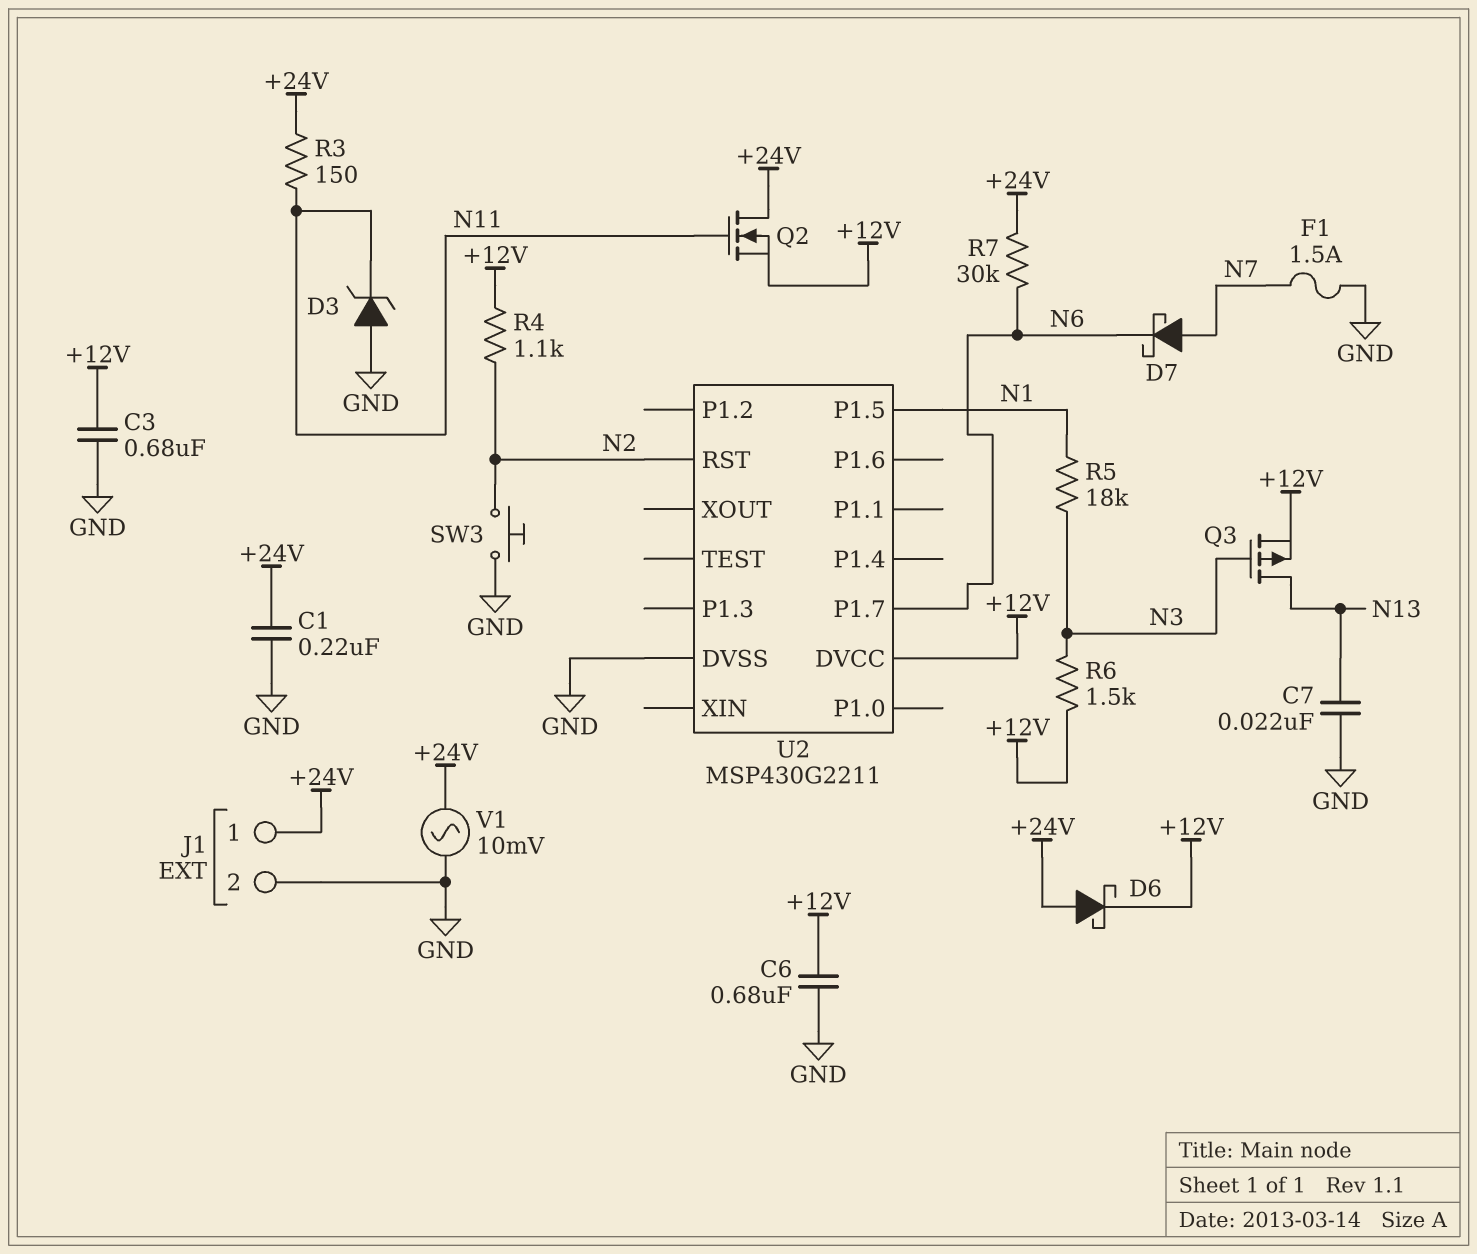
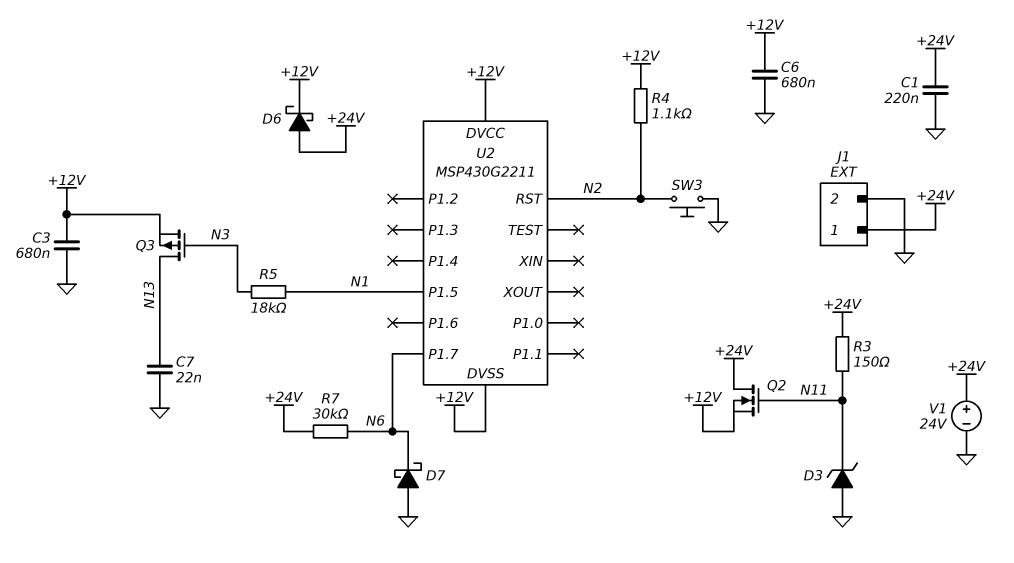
D7: schottky (A N7, K N6) -> schottky (A GND, K N6)
F1: 1.5A (GND, N7) -> none
R6: 1.5k (+12V, N3) -> none
U2 pin DVSS: GND -> +12V
V1: AC 10mV (+24V, GND) -> 24V (plus +24V, minus GND)

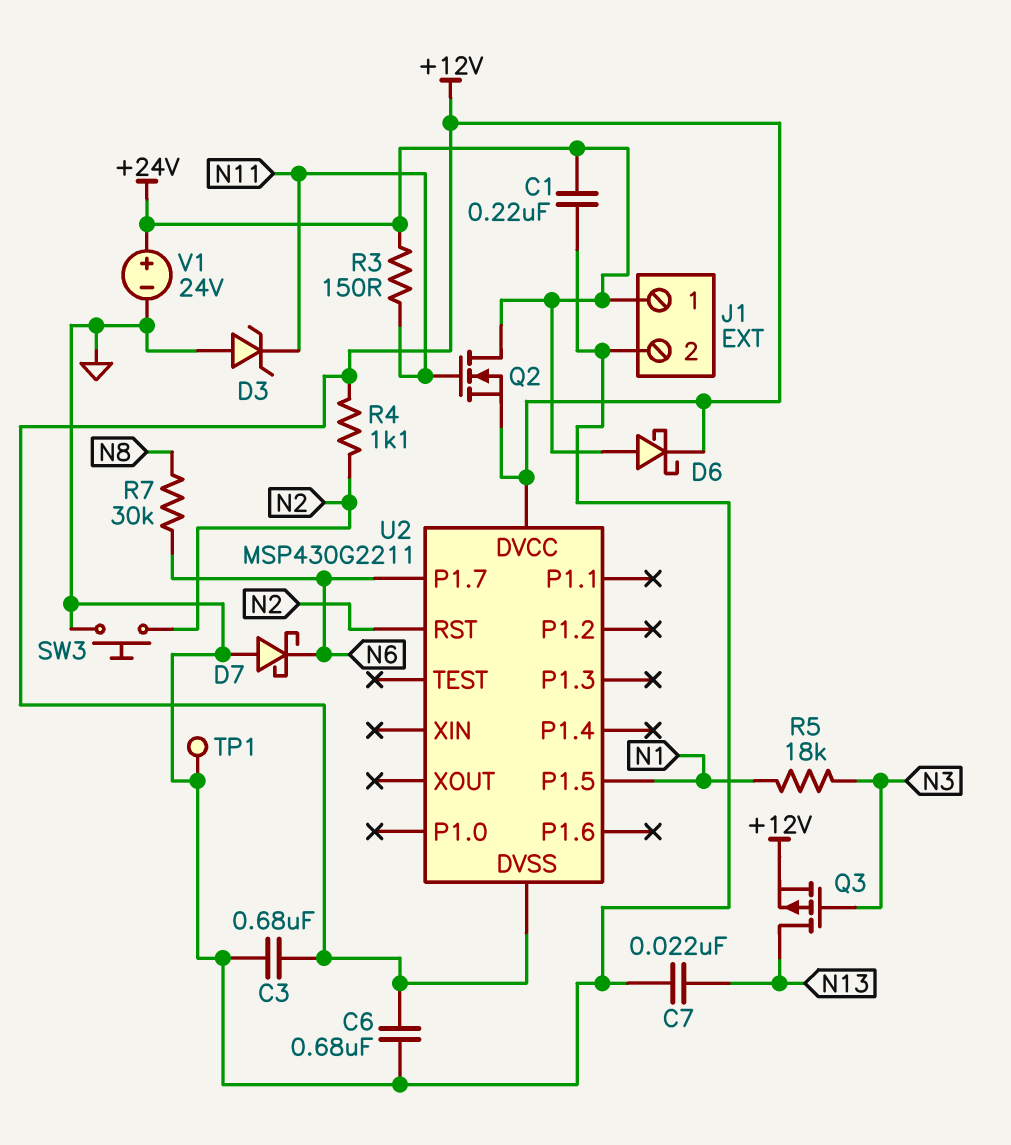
R7: 30k (+24V, N6) -> 30k (N6, N8)
TP1: none -> test point (GND)

